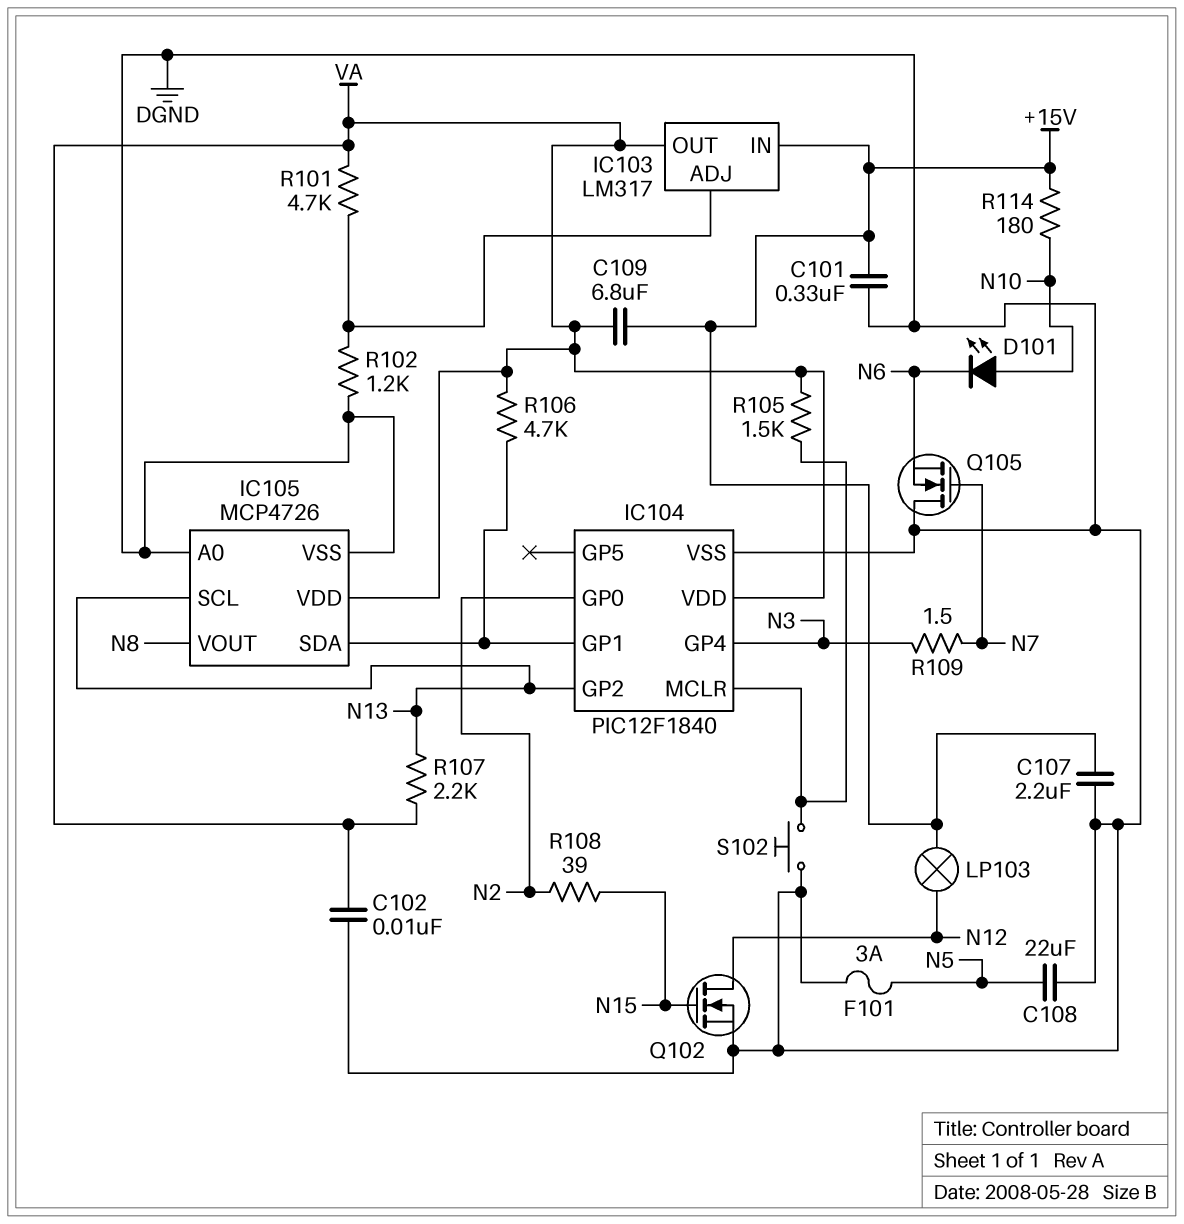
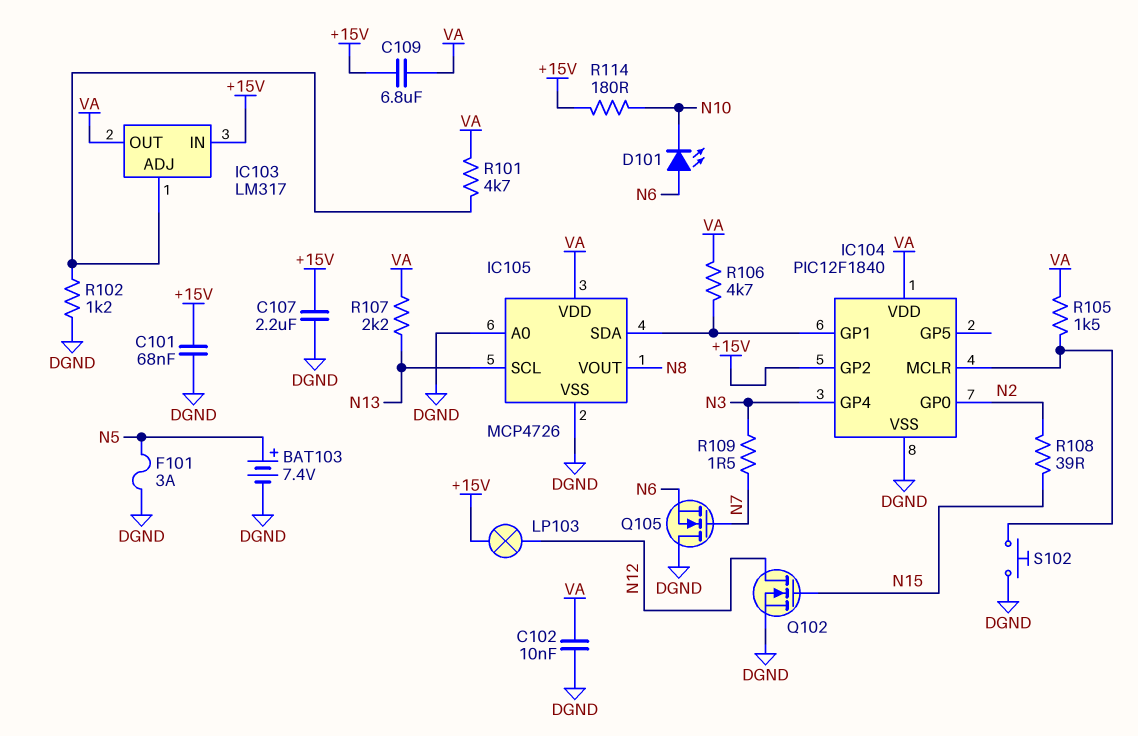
BAT103: none -> 7.4V (plus N5, minus DGND)
C101: 330nF (+15V, DGND) -> 68nF (+15V, DGND)
C108: 22uF (DGND, N5) -> none
D101: LED (A N10, K N6) -> LED (A N6, K N10)
IC104 pin GP2: N13 -> +15V

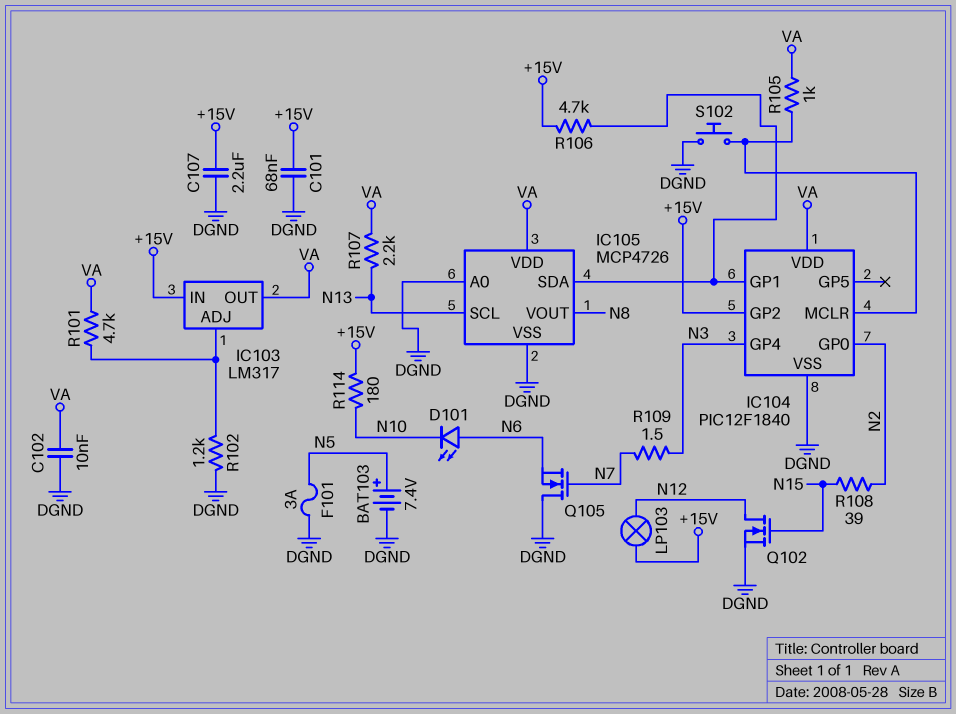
C109: 6.8uF (+15V, VA) -> none
R105: 1.5k (IC104/MCLR, VA) -> 1k (IC104/MCLR, VA)
R106: 4.7k (IC104/GP1, VA) -> 4.7k (+15V, IC104/GP1)

